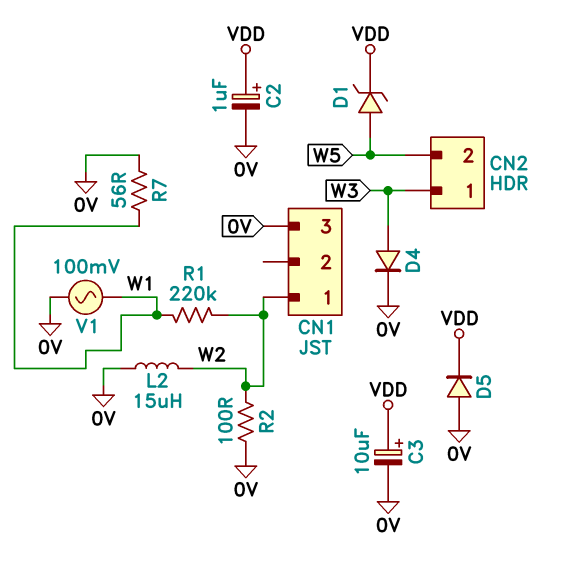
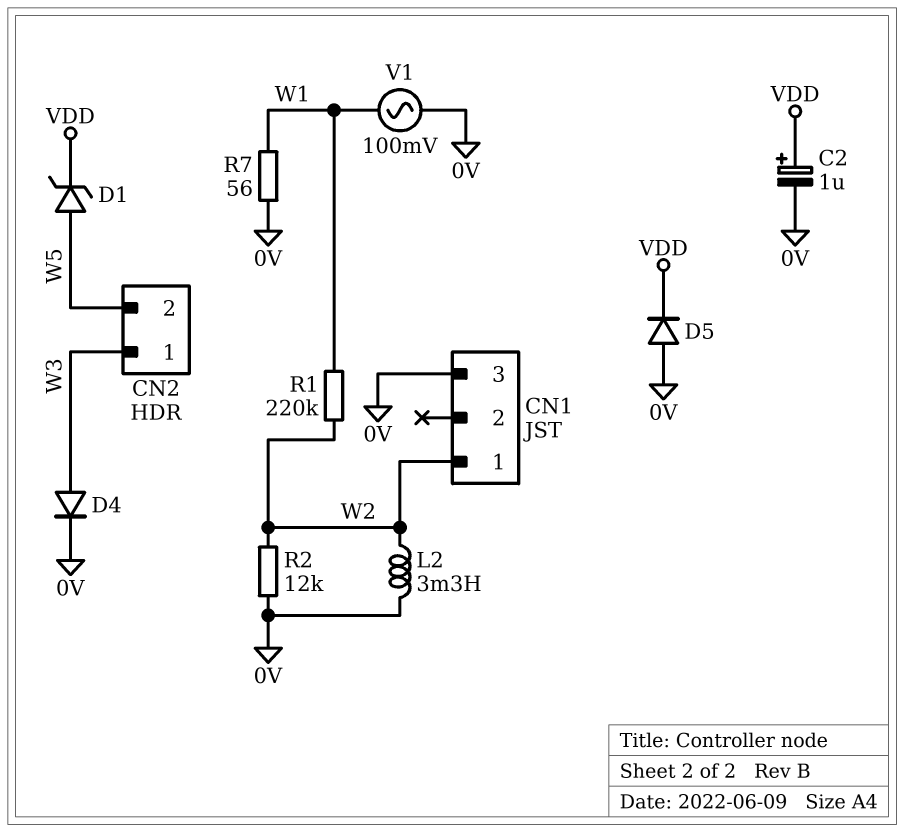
C3: 10uF (plus VDD, minus 0V) -> none
L2: 15uH (0V, W2) -> 3.3mH (0V, W2)
R2: 100 (0V, W2) -> 12k (0V, W2)

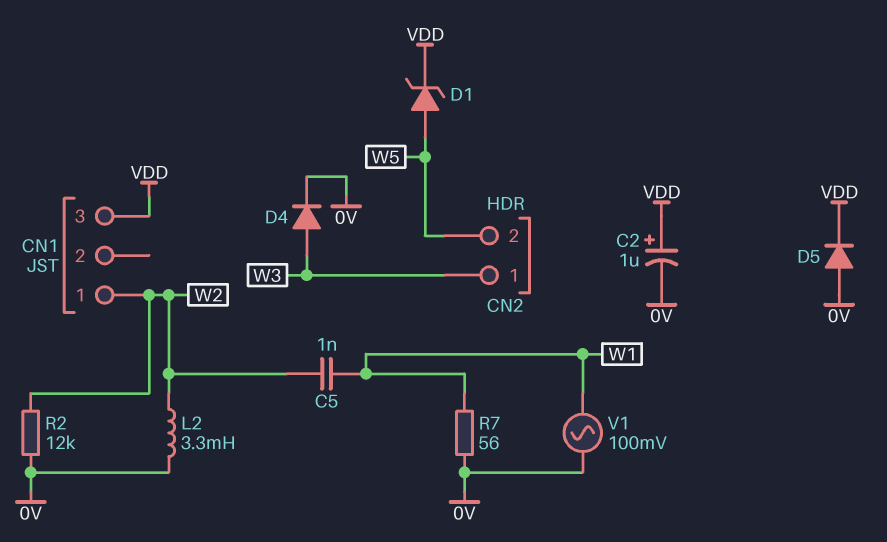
C5: none -> 1nF (W1, W2)
CN1 pin 3: 0V -> VDD
R1: 220k (W1, W2) -> none

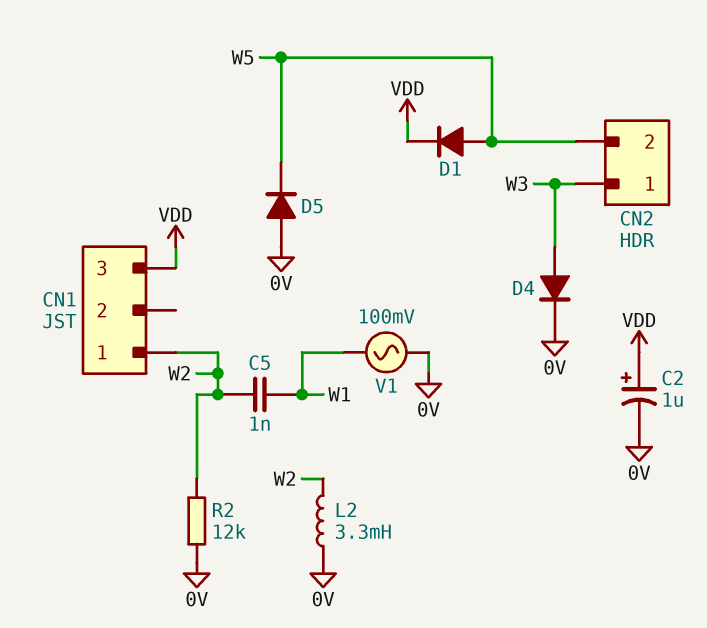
D1: zener (A W5, K VDD) -> diode (A W5, K VDD)
D5: diode (A 0V, K VDD) -> diode (A 0V, K W5)
R7: 56 (0V, W1) -> none

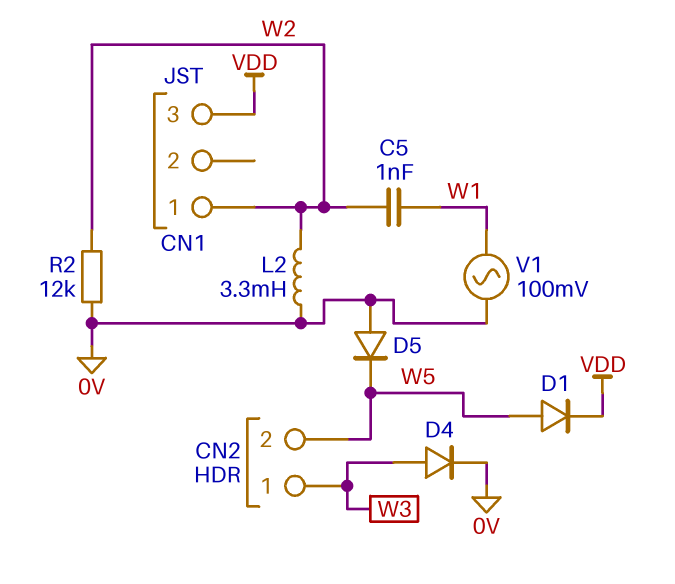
C2: 1uF (plus VDD, minus 0V) -> none

